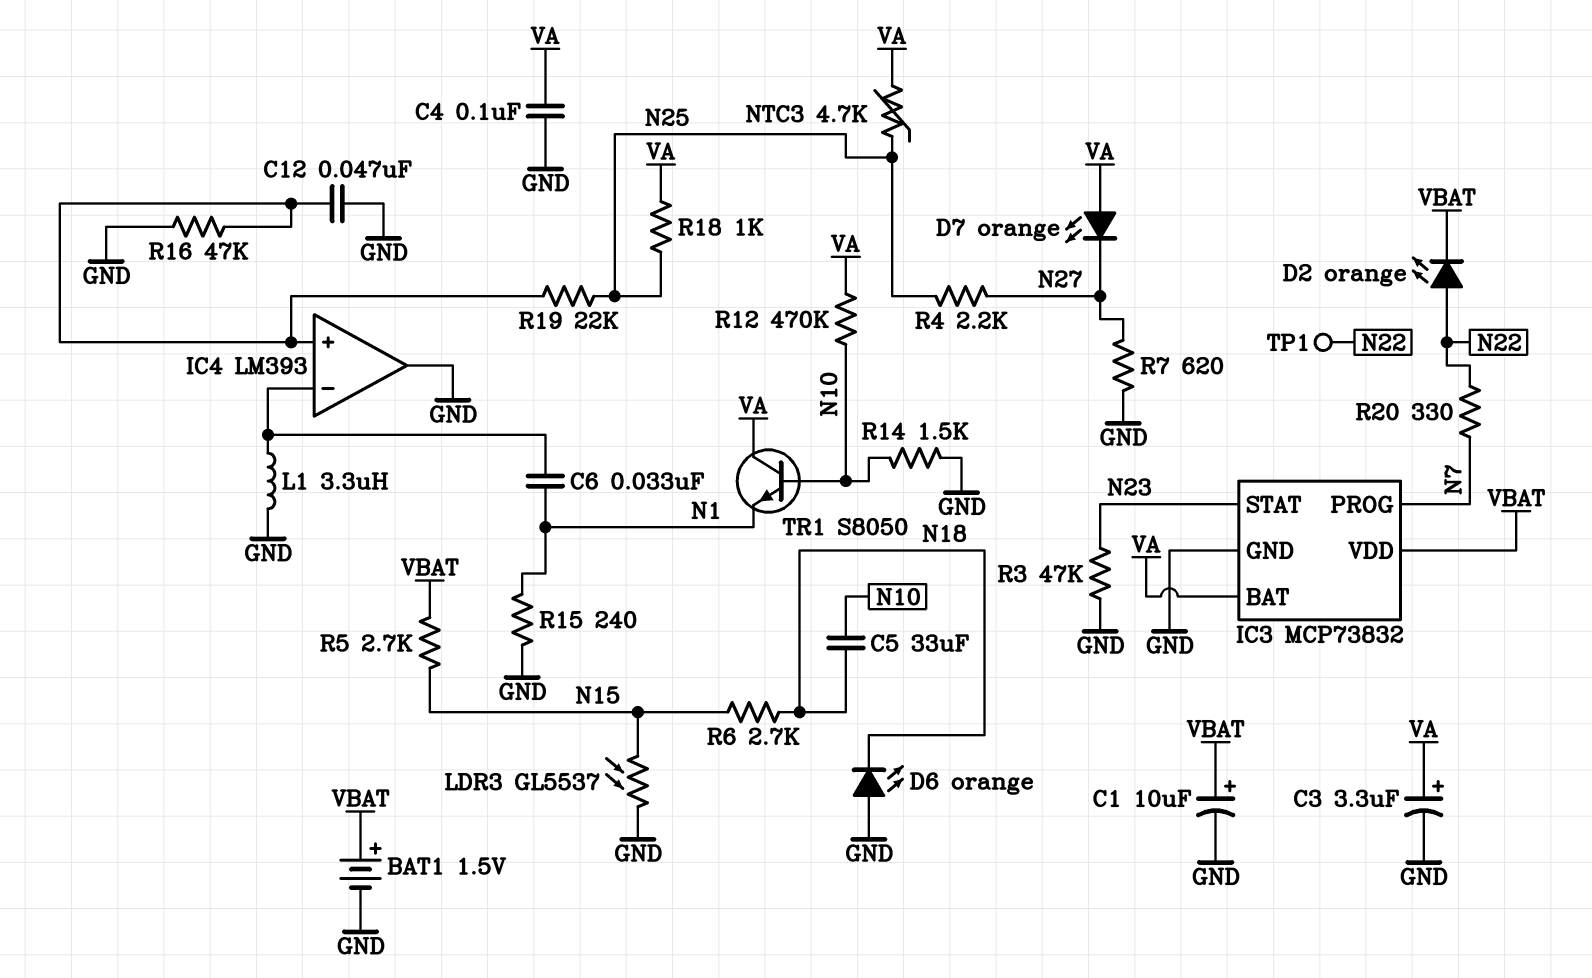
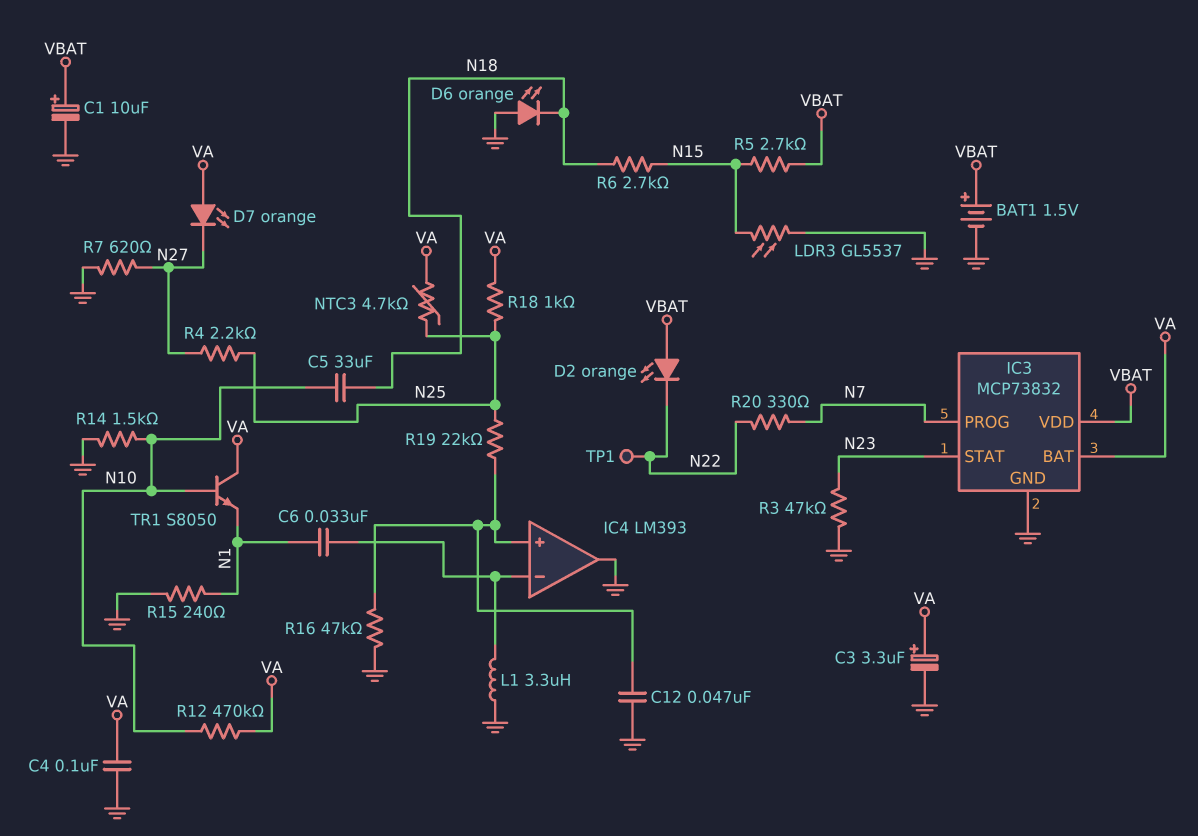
D2: LED orange (A N22, K VBAT) -> LED orange (A VBAT, K N22)

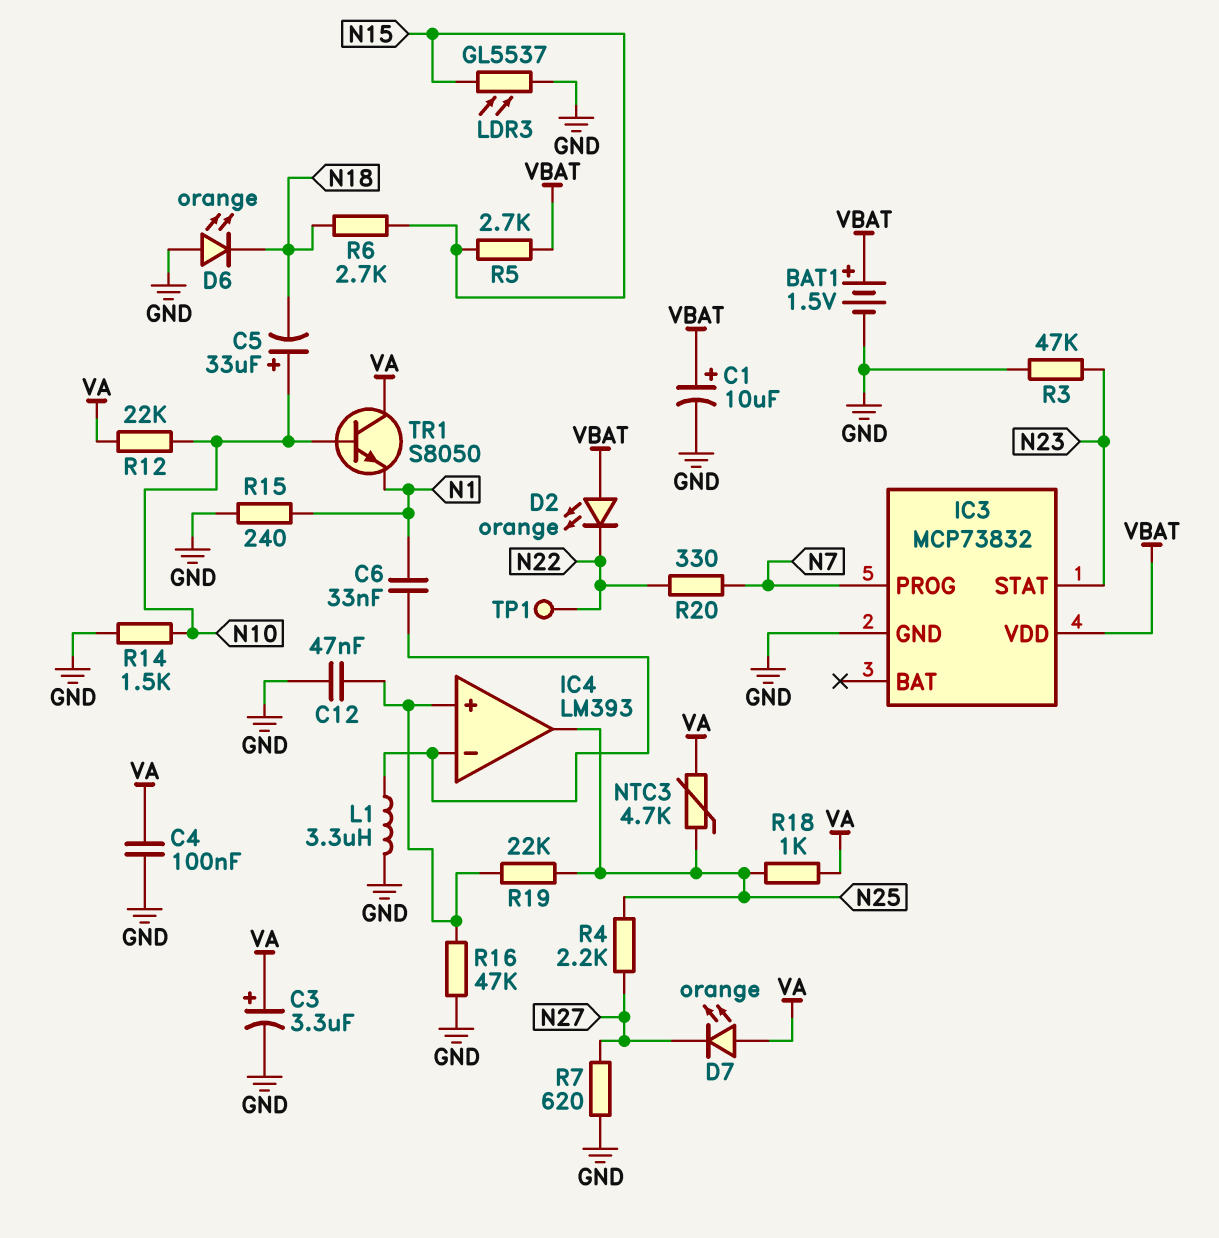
C5: 33uF (N10, N18) -> 33uF (plus N10, minus N18)
IC3 pin BAT: VA -> none
IC4 pin out: GND -> N25
R12: 470k (N10, VA) -> 22k (N10, VA)

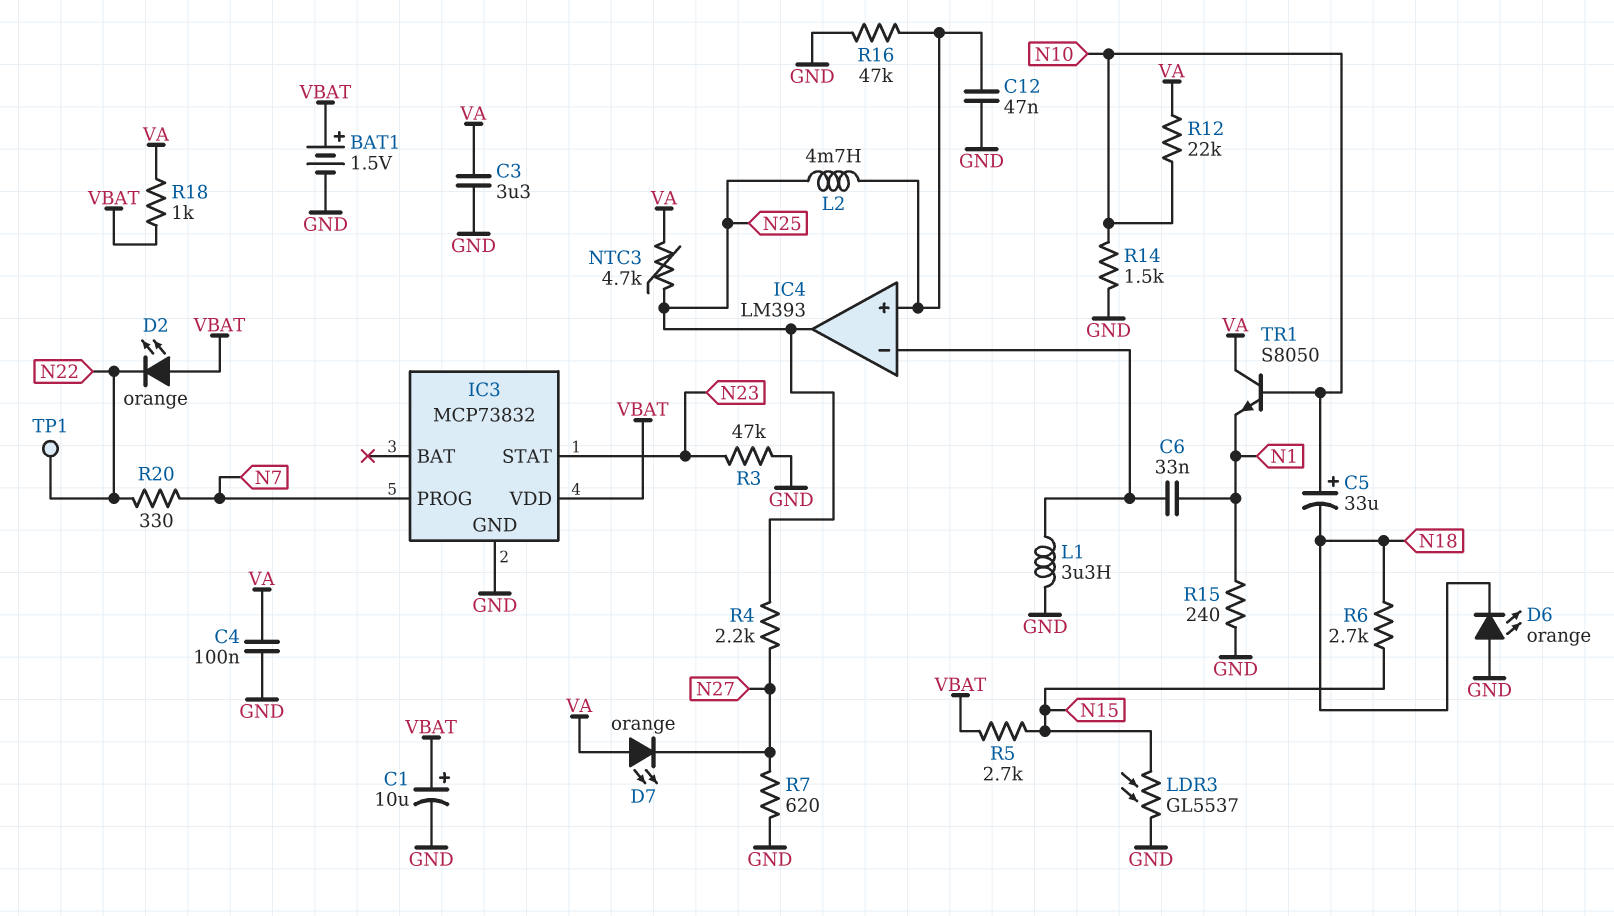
C3: 3.3uF (plus VA, minus GND) -> 3.3uF (GND, VA)
L2: none -> 4.7mH (IC4/in+, N25)
R18: 1k (N25, VA) -> 1k (VA, VBAT)
R19: 22k (IC4/in+, N25) -> none

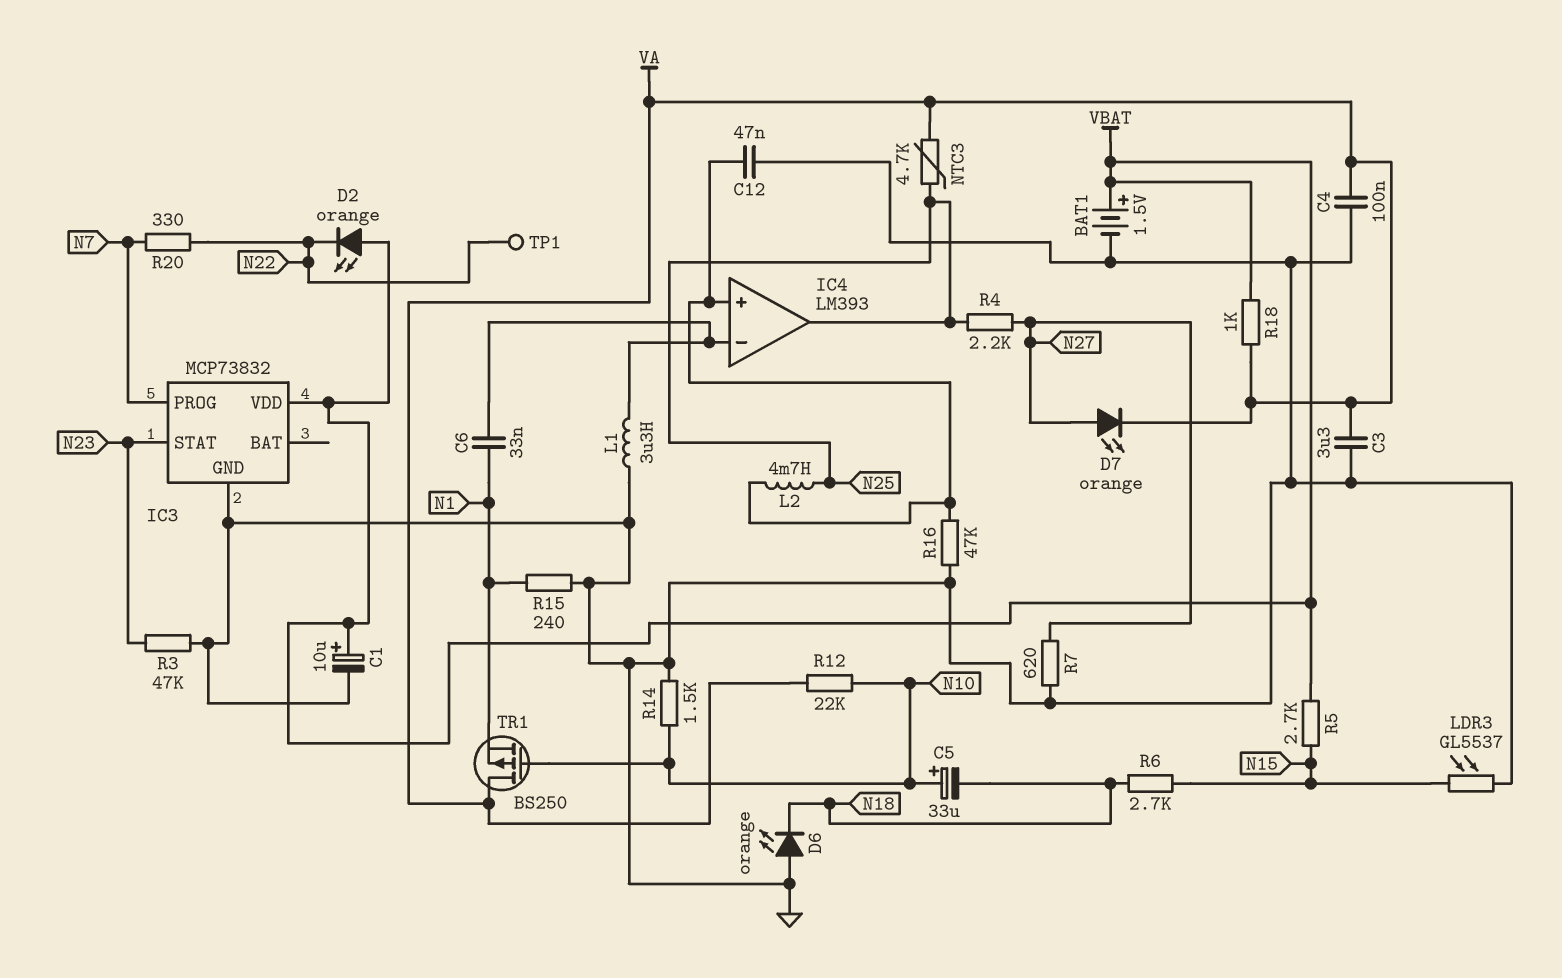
D7: LED orange (A VA, K N27) -> LED orange (A N27, K VA)
TR1: NPN S8050 (B N10, C VA, E N1) -> PMOS BS250 (G N10, D VA, S N1)

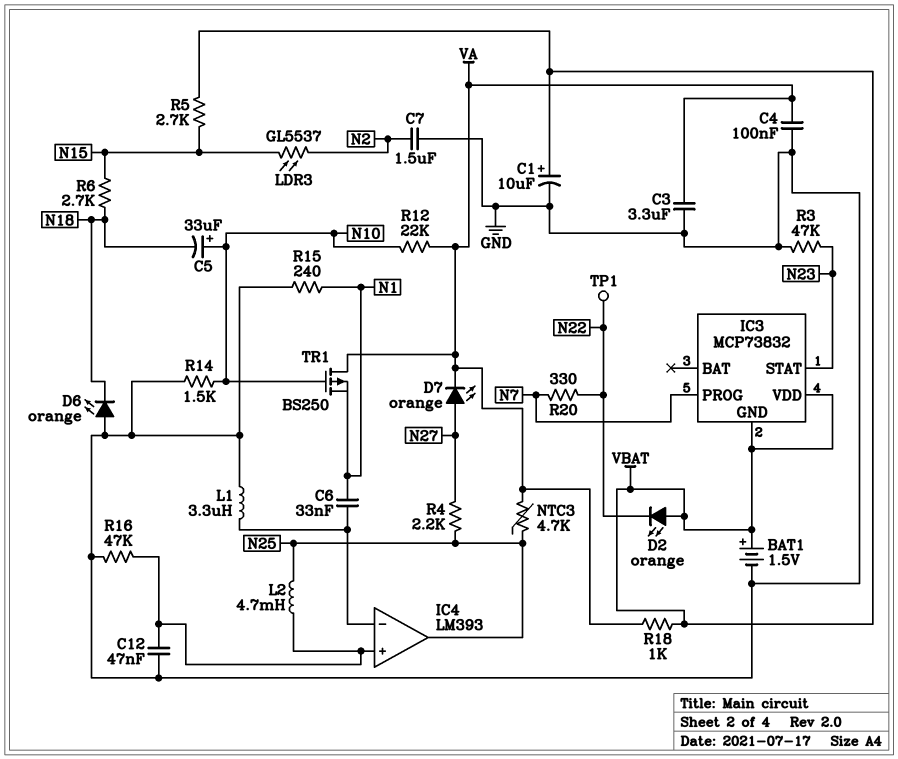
C7: none -> 1.5uF (GND, N2)
IC3 pin GND: GND -> VBAT
LDR3: GL5537 (GND, N15) -> GL5537 (N2, N15)
R7: 620 (GND, N27) -> none

